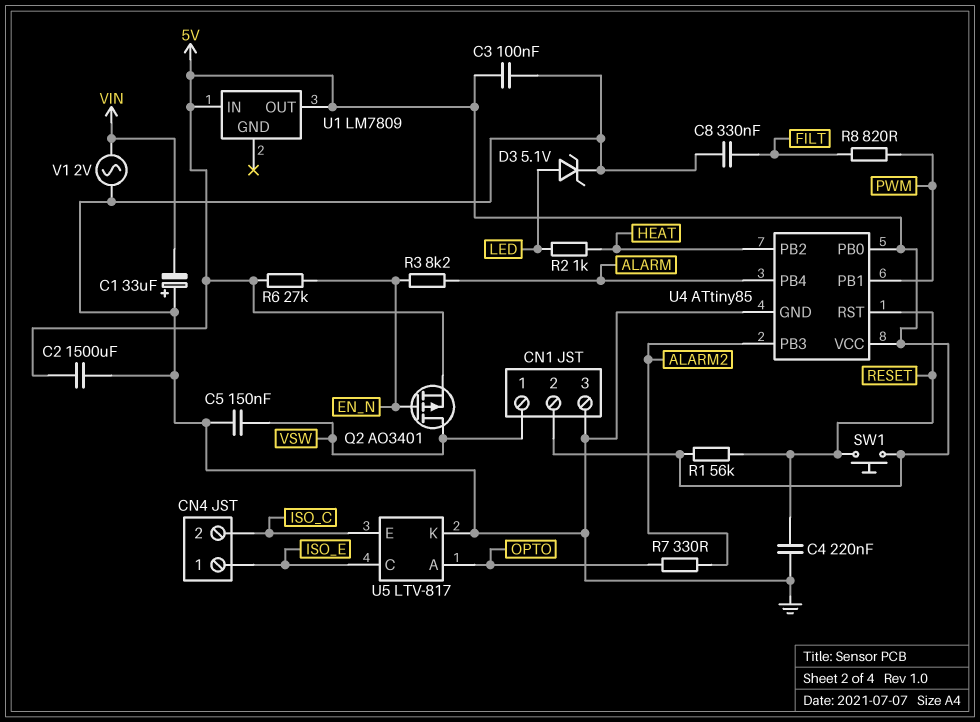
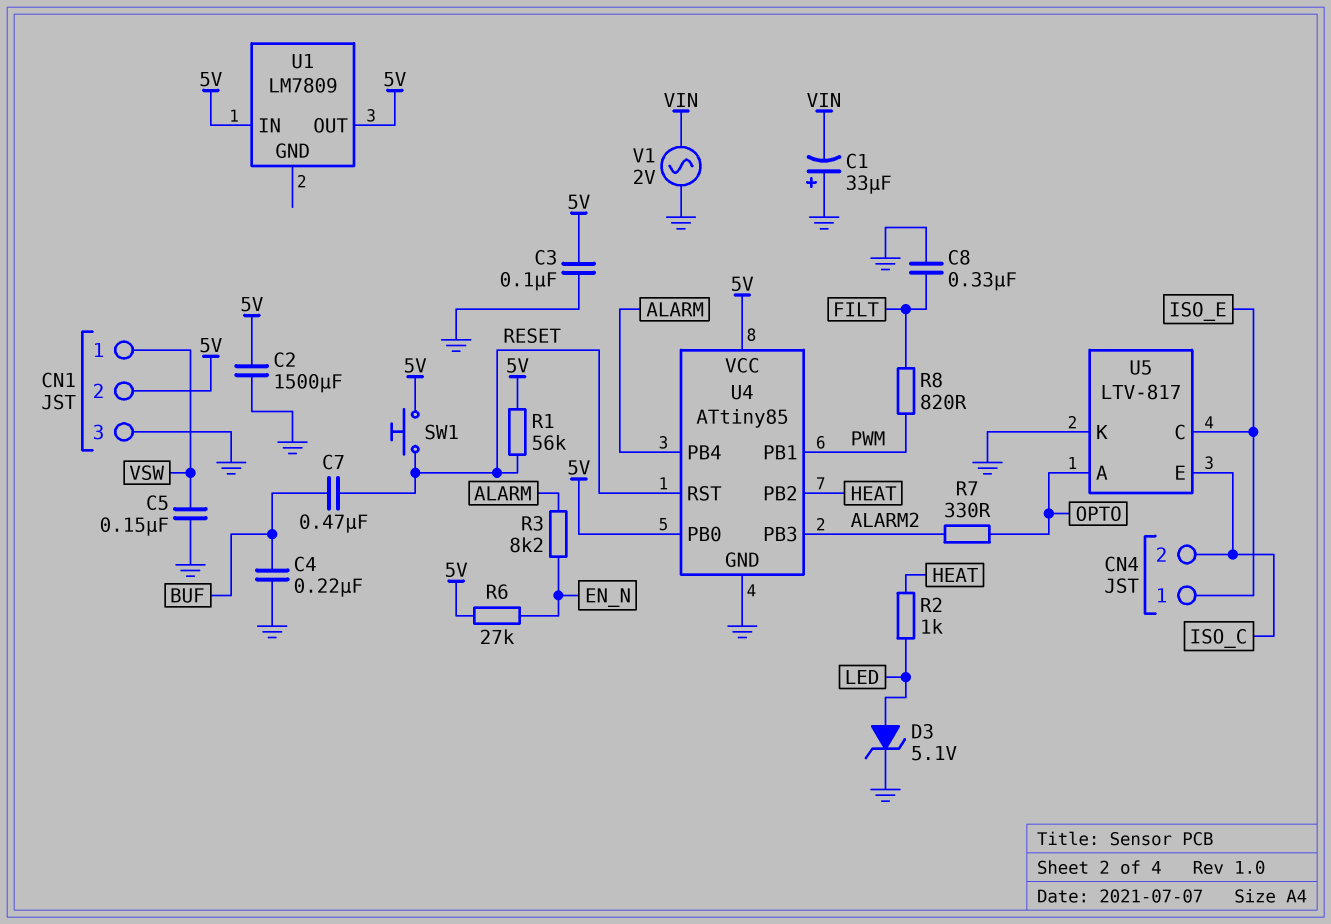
C4: 220nF (GND, RESET) -> 220nF (BUF, GND)
C7: none -> 470nF (BUF, RESET)
Q2: PMOS AO3401 (G EN_N, D VSW, S 5V) -> none

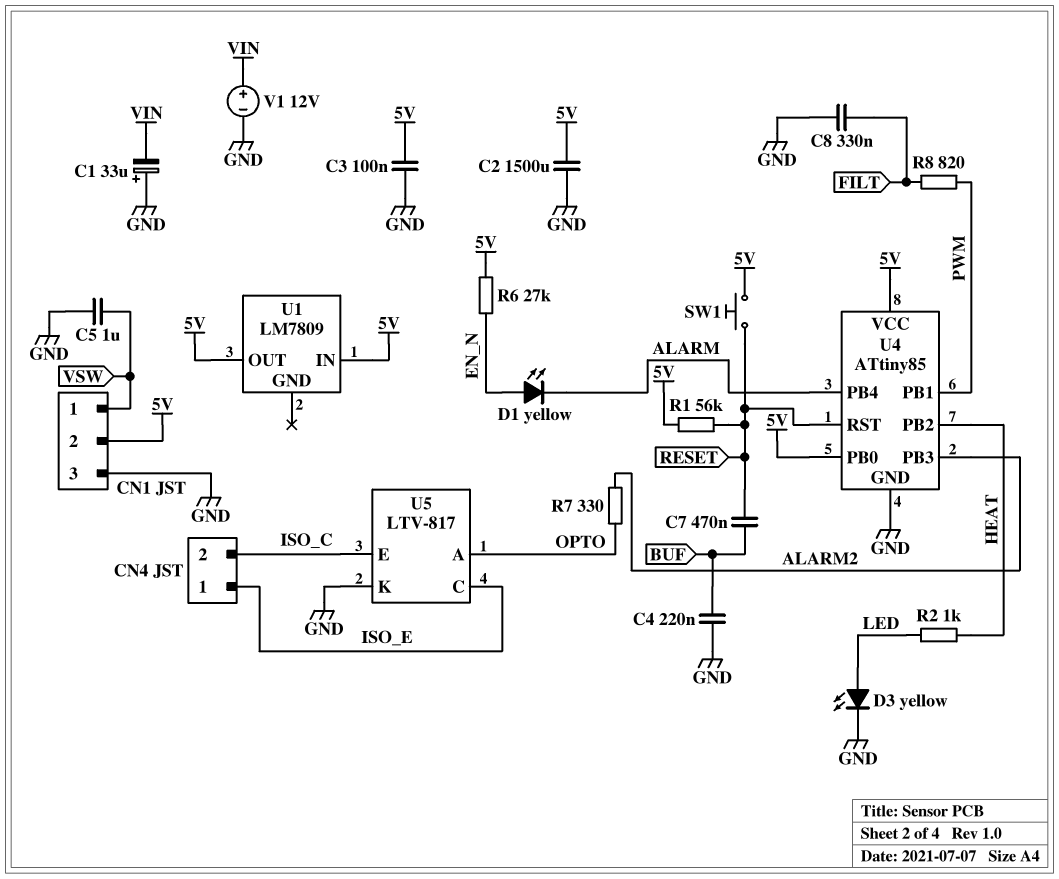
C5: 150nF (GND, VSW) -> 1uF (GND, VSW)
D1: none -> LED yellow (A EN_N, K ALARM)
D3: zener 5.1V (A LED, K GND) -> LED yellow (A LED, K GND)
R3: 8.2k (ALARM, EN_N) -> none
V1: AC 2V (GND, VIN) -> 12V (plus VIN, minus GND)

